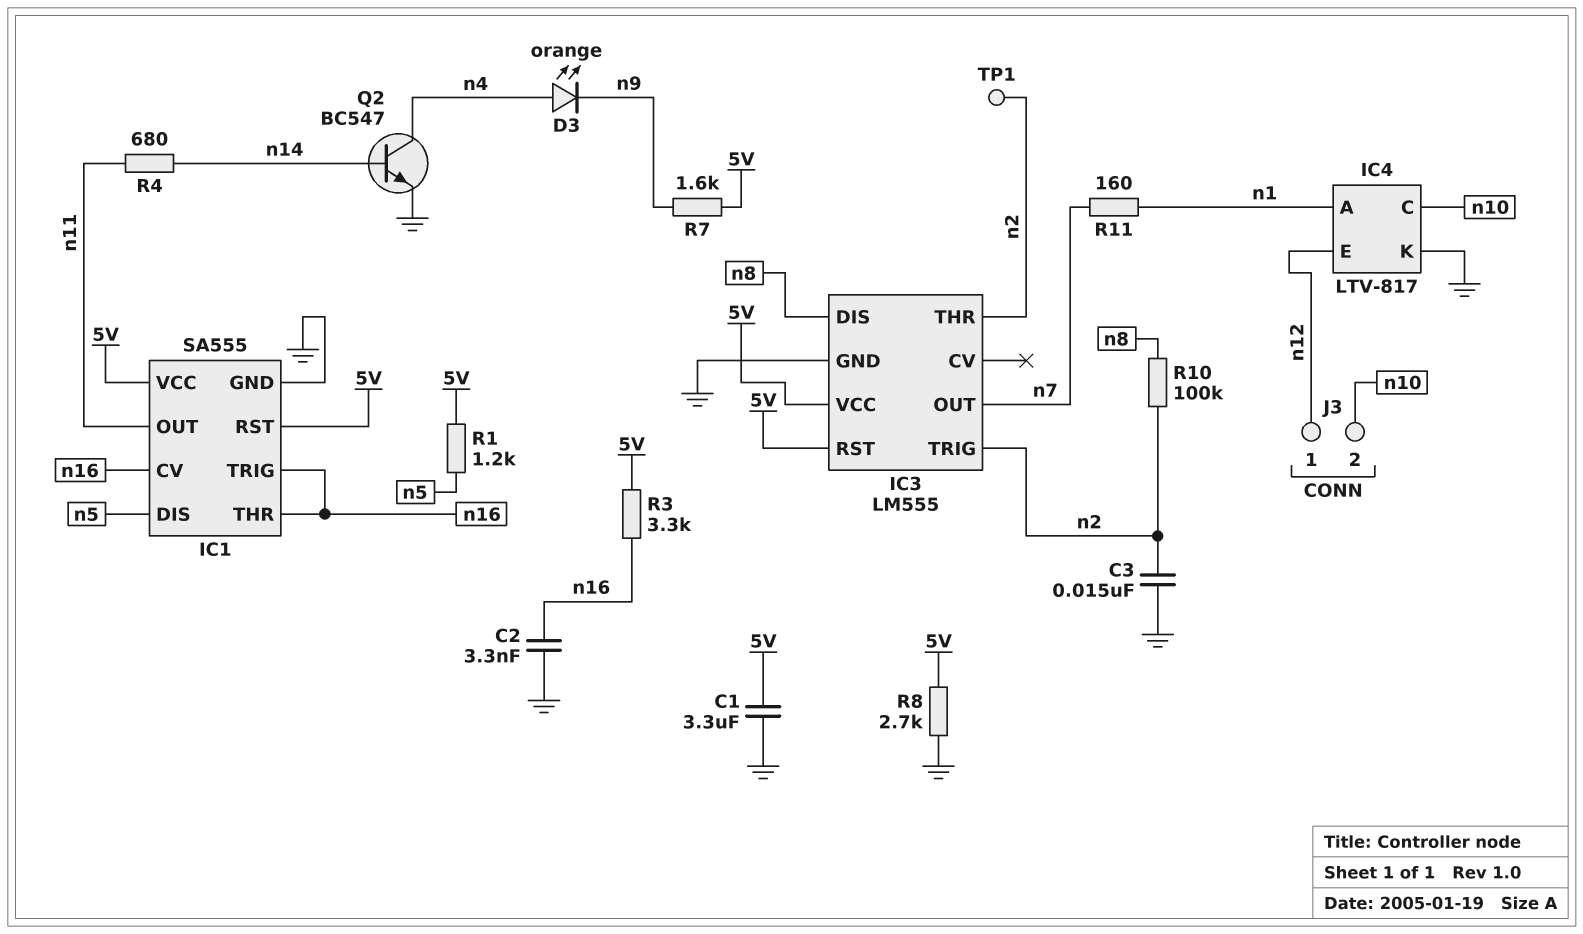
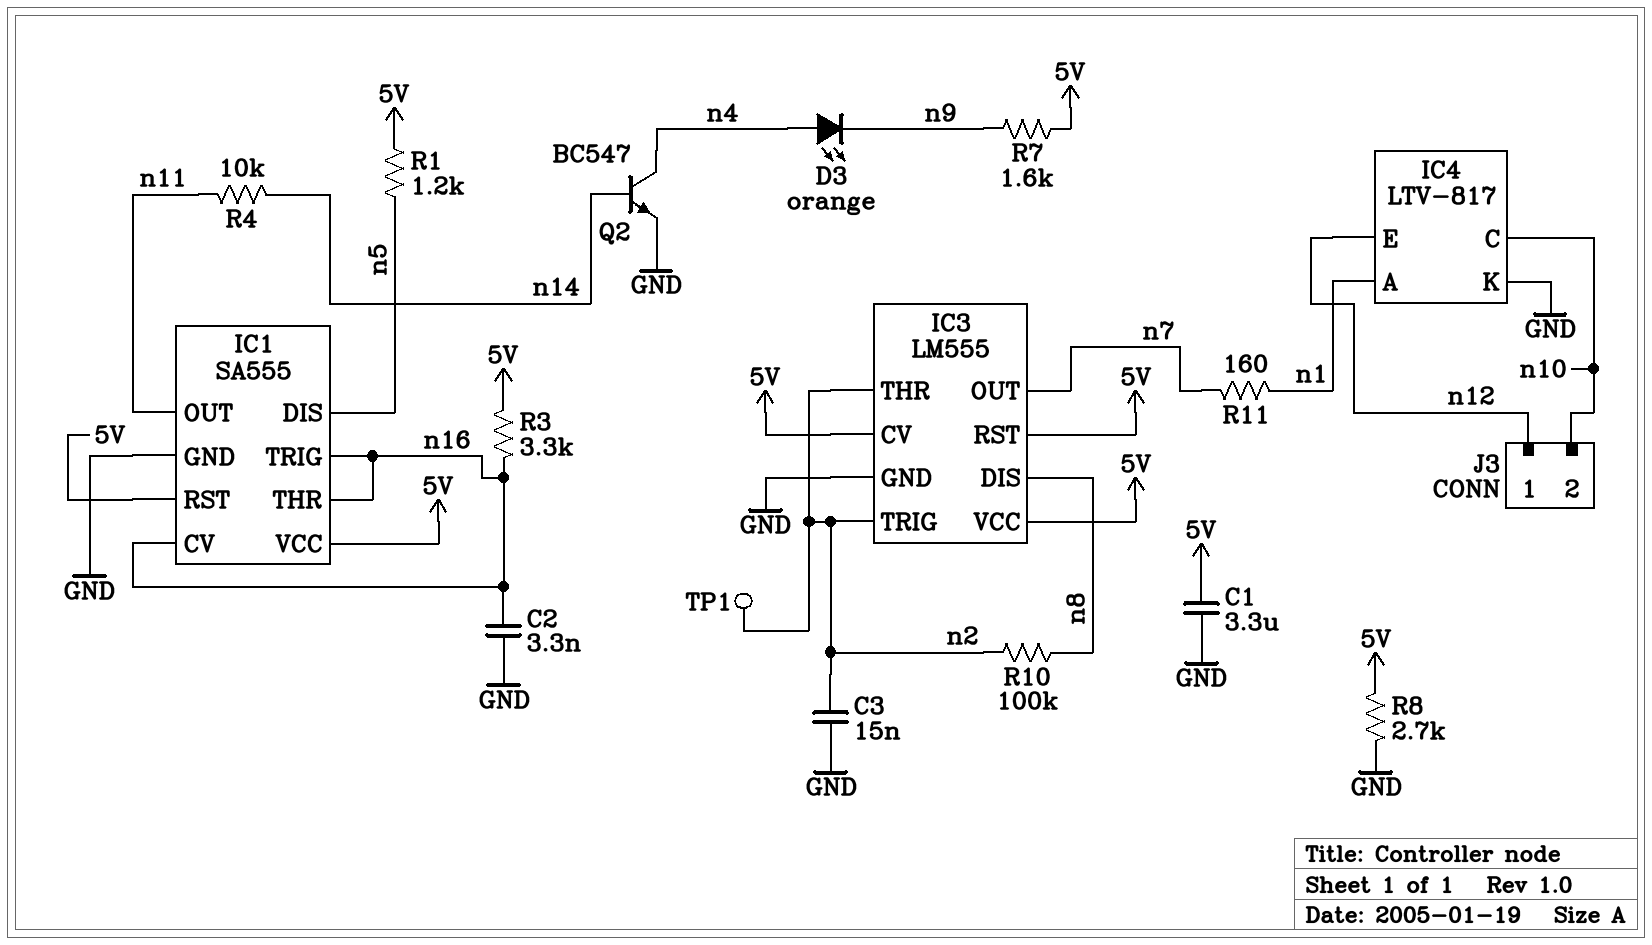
IC3 pin CV: none -> 5V
R4: 680 (n11, n14) -> 10k (n11, n14)

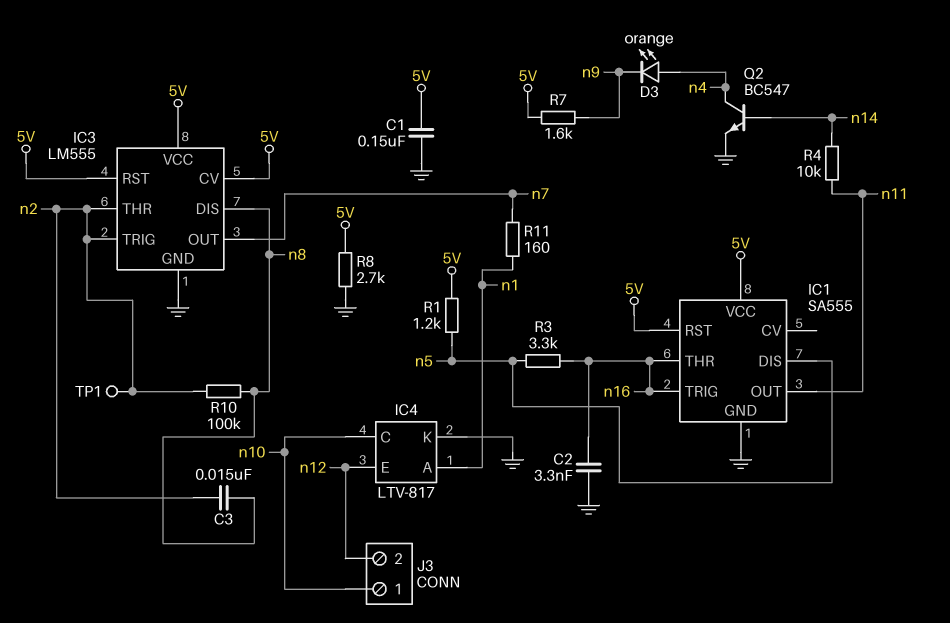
C1: 3.3uF (5V, GND) -> 150nF (5V, GND)
C3: 15nF (GND, n2) -> 15nF (n2, n8)
IC1 pin CV: n16 -> none
J3 pin 1: n12 -> n10
J3 pin 2: n10 -> n12
R3: 3.3k (5V, n16) -> 3.3k (n5, n16)

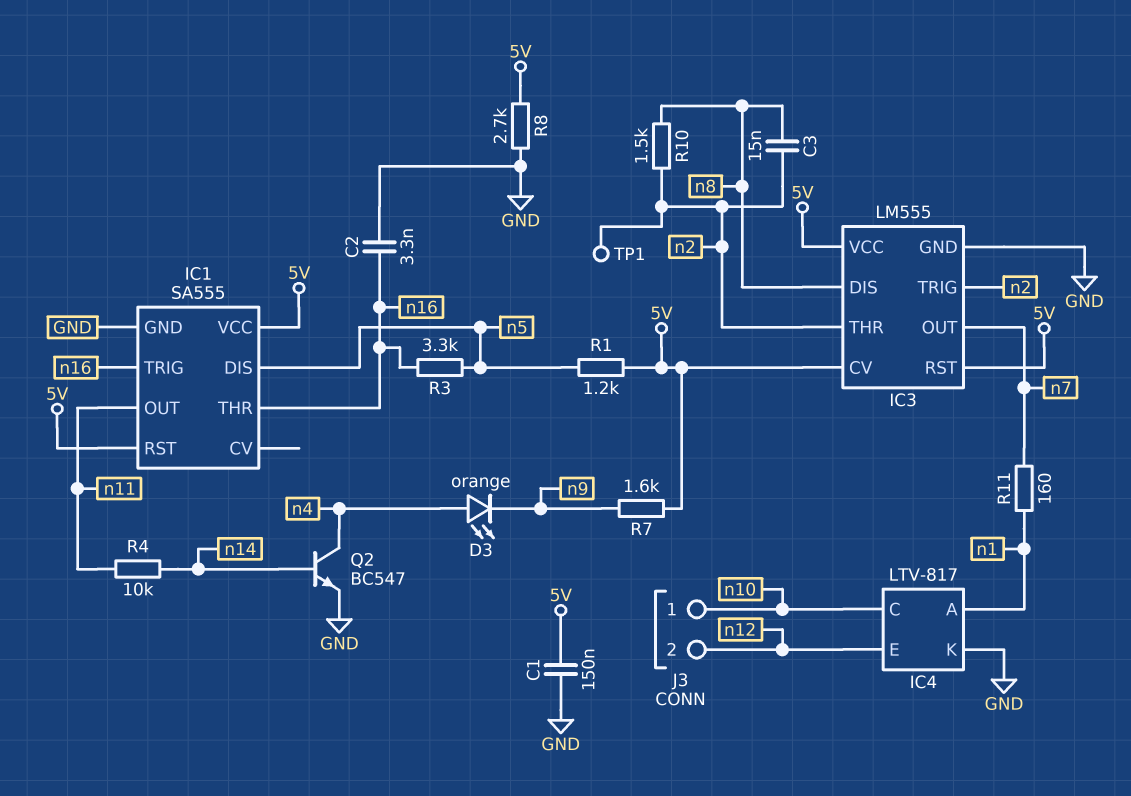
R10: 100k (n2, n8) -> 1.5k (n2, n8)

